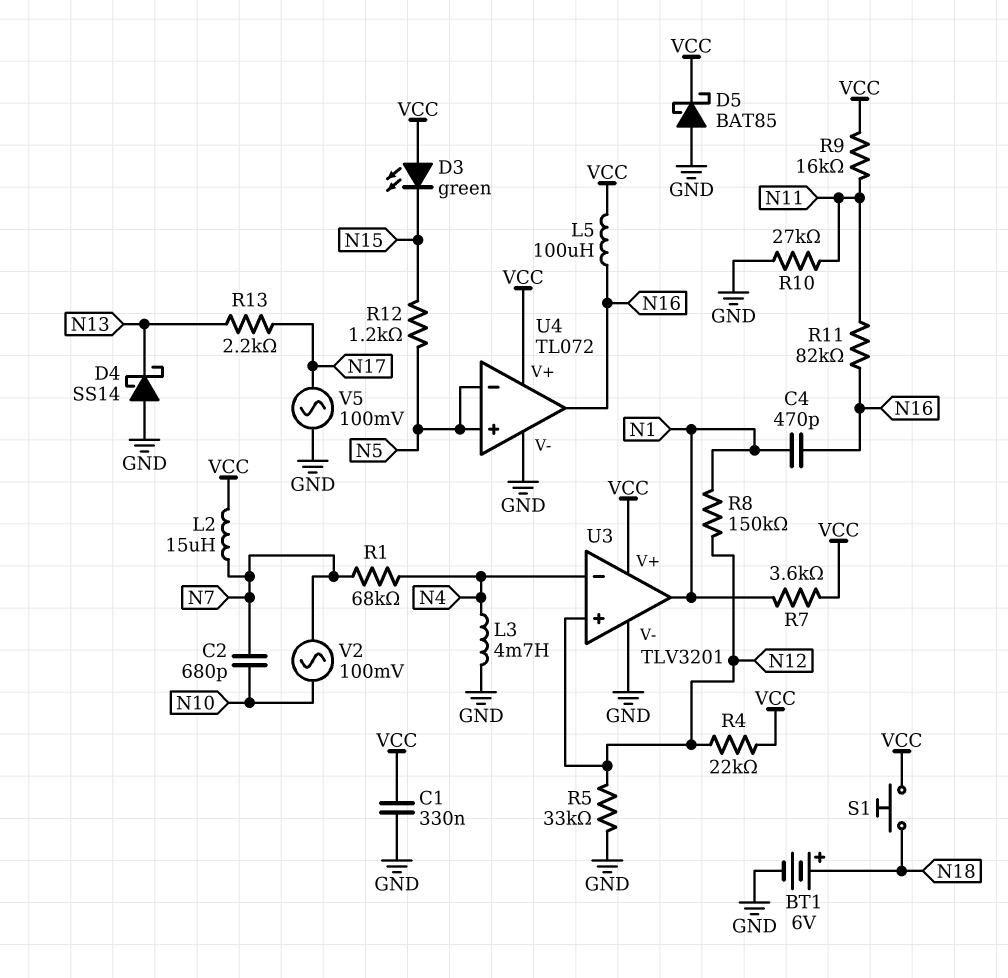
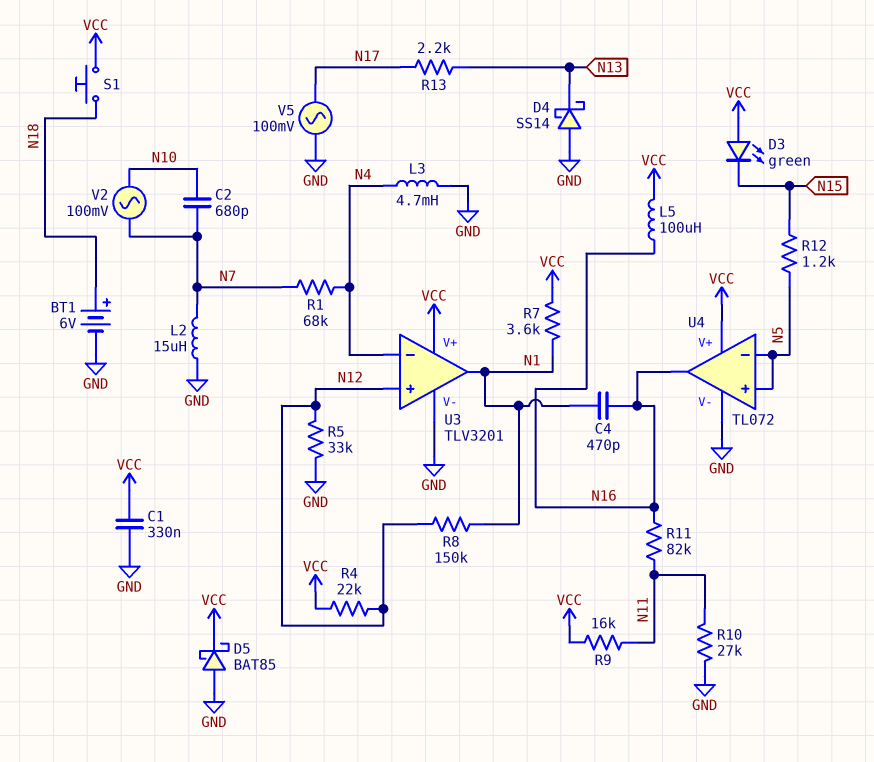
L2: 15uH (N7, VCC) -> 15uH (GND, N7)

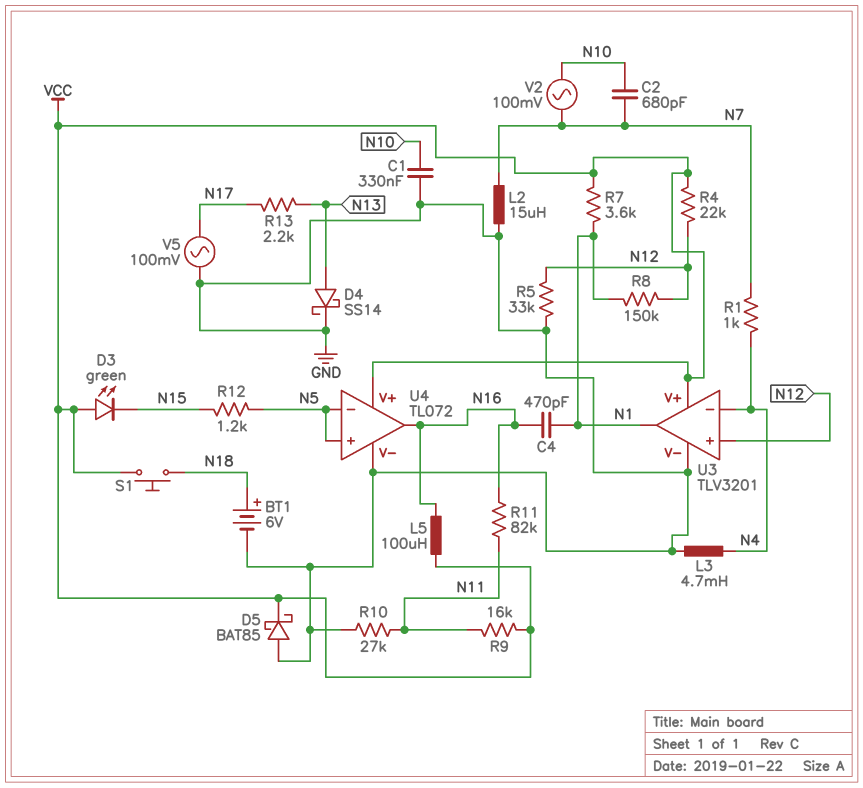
C1: 330nF (GND, VCC) -> 330nF (GND, N10)
D4: schottky SS14 (A GND, K N13) -> schottky SS14 (A N13, K GND)
R1: 68k (N4, N7) -> 1k (N4, N7)

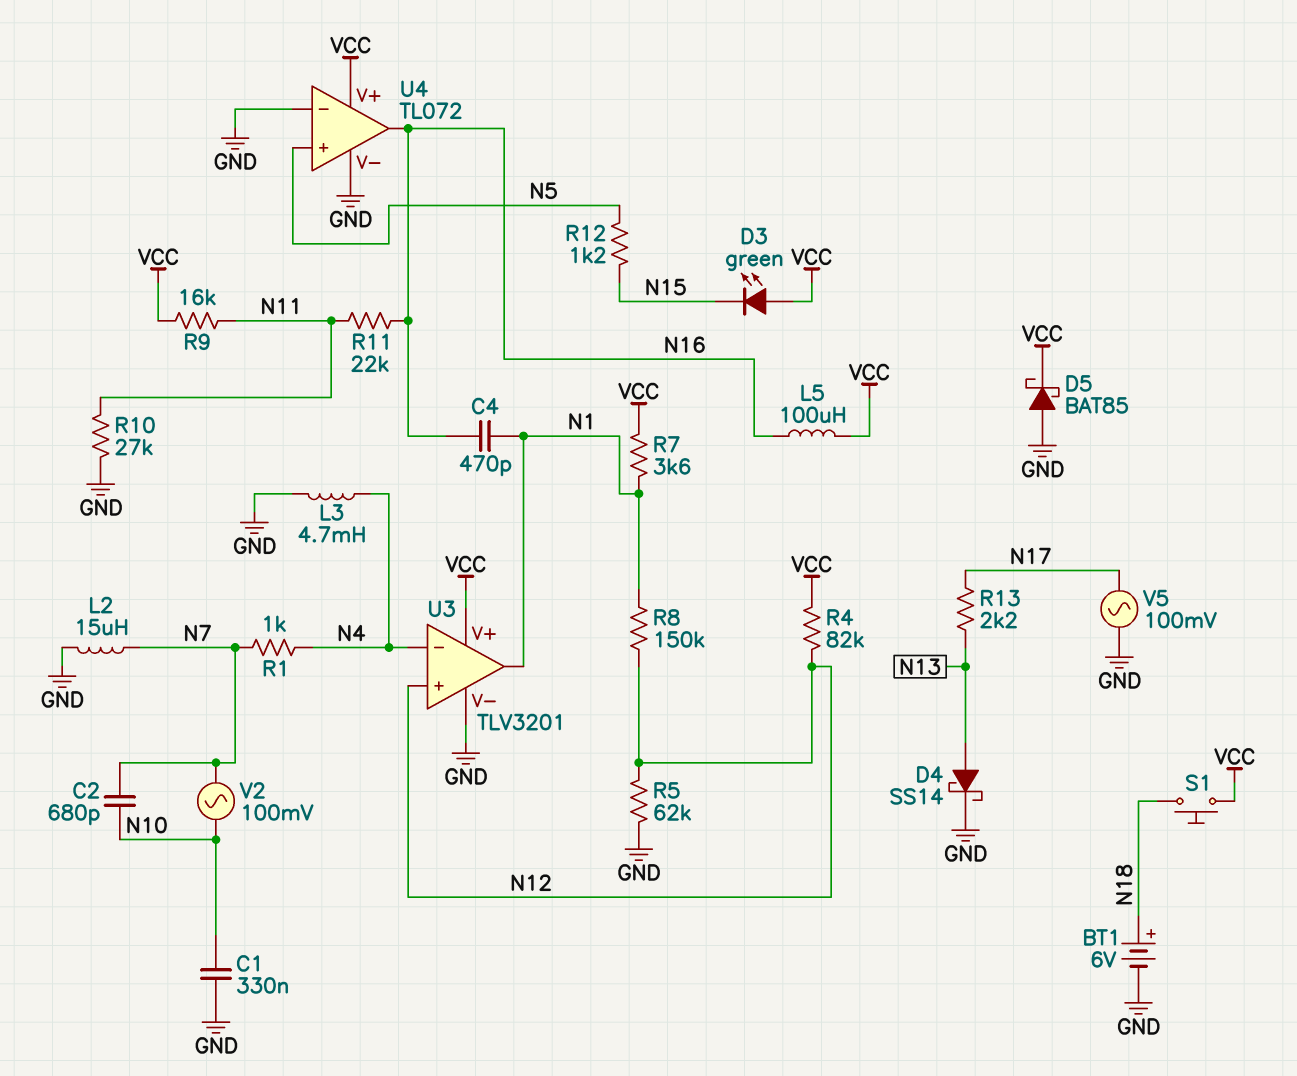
R4: 22k (N12, VCC) -> 82k (N12, VCC)
R5: 33k (GND, N12) -> 62k (GND, N12)
R11: 82k (N11, N16) -> 22k (N11, N16)
U4 pin in-: N5 -> GND

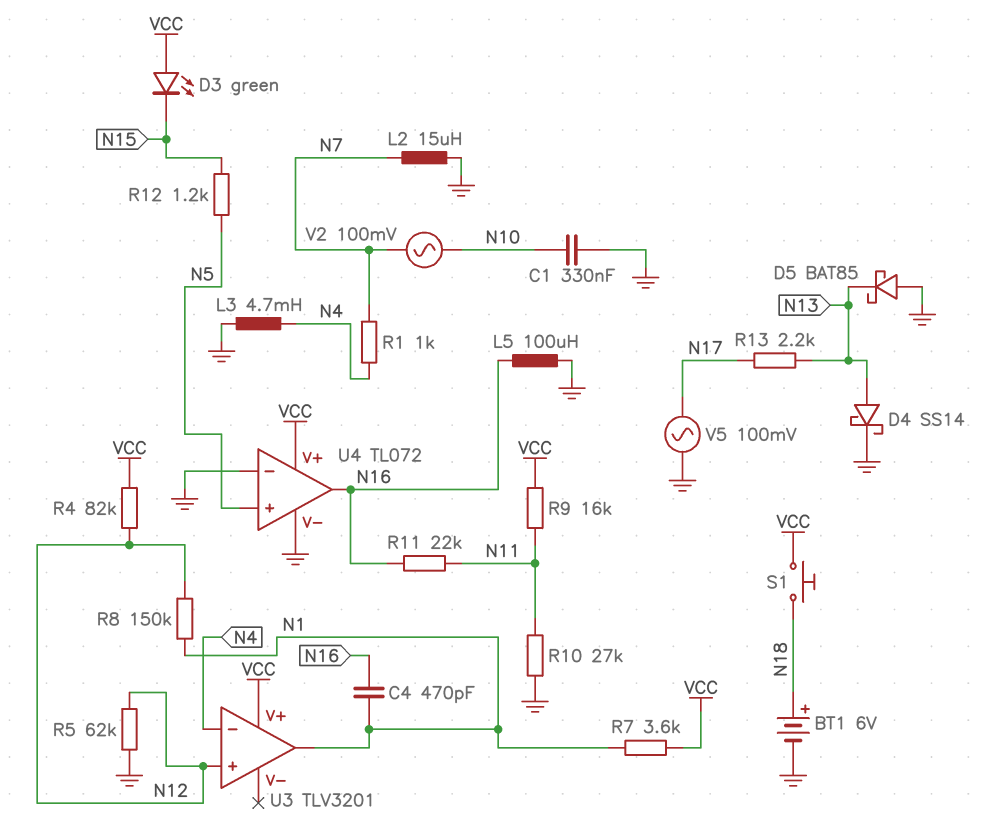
C2: 680pF (N7, N10) -> none
D5: schottky BAT85 (A GND, K VCC) -> schottky BAT85 (A GND, K N13)
L5: 100uH (N16, VCC) -> 100uH (GND, N16)
U3 pin V-: GND -> none

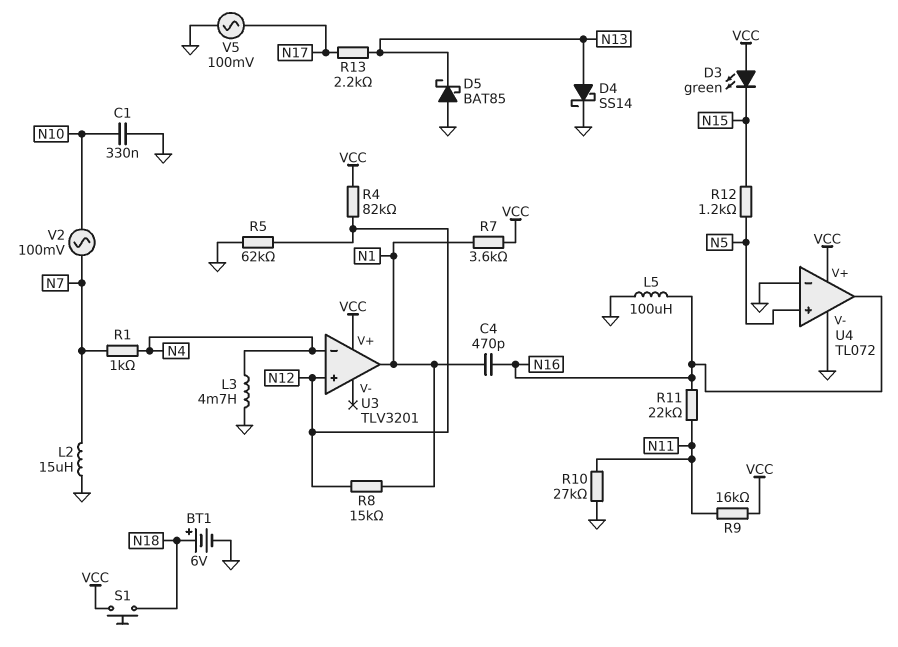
R8: 150k (N1, N12) -> 15k (N1, N12)

